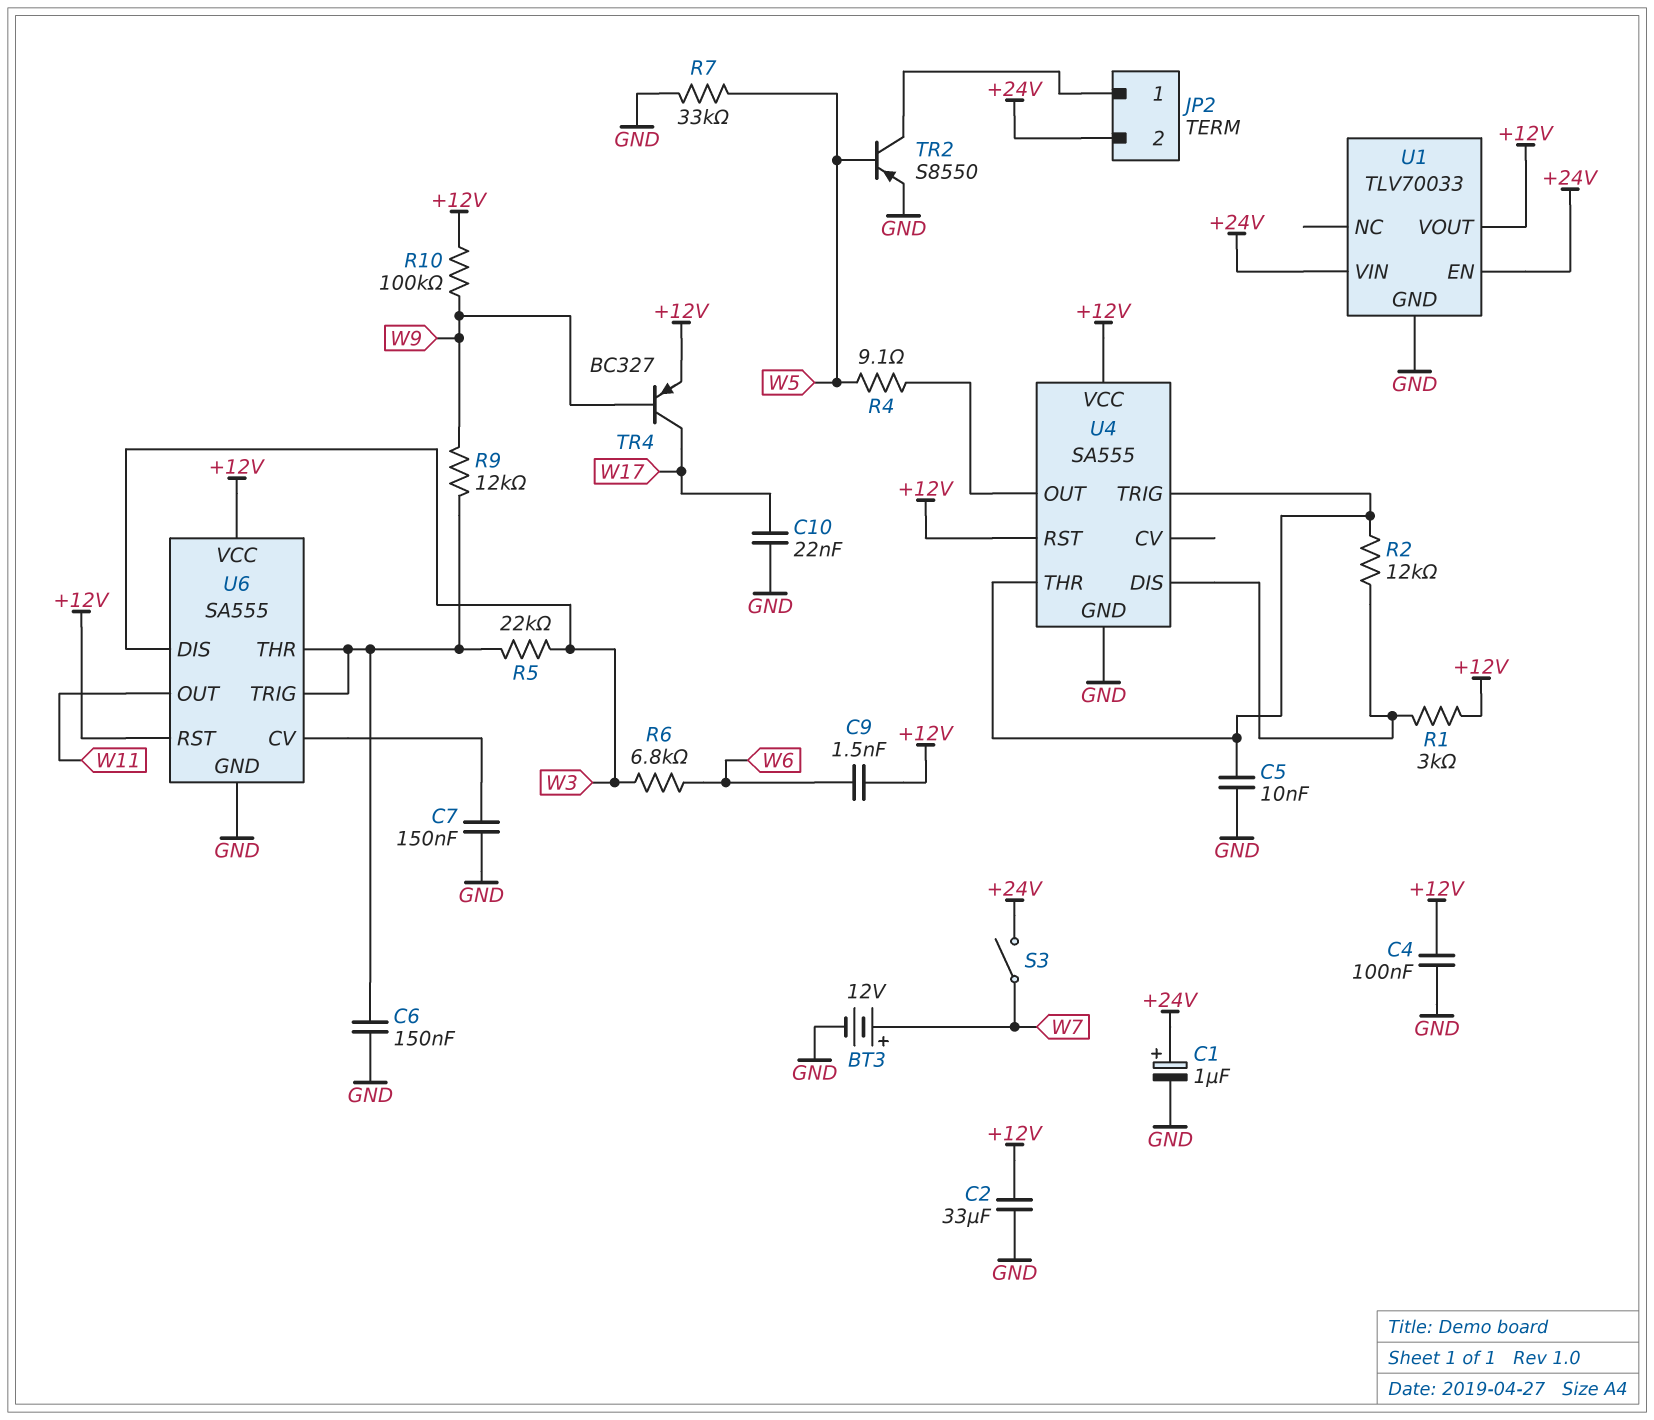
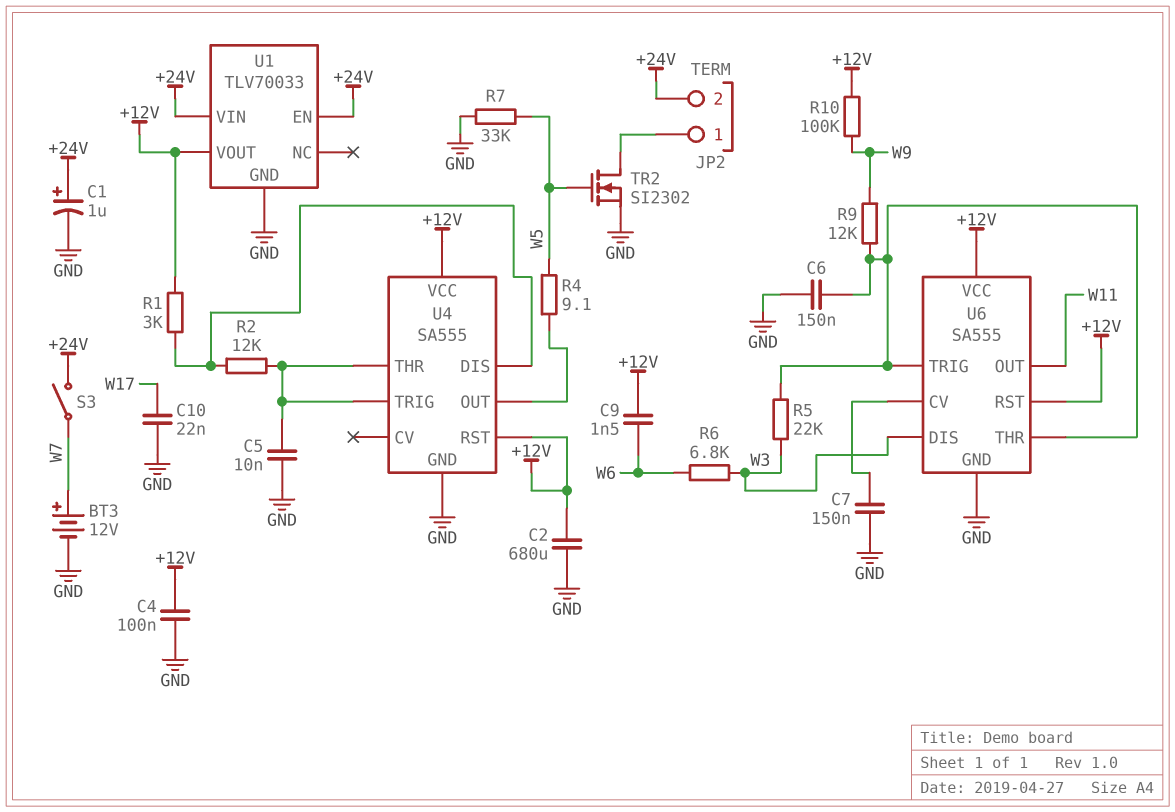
C2: 33uF (+12V, GND) -> 680uF (+12V, GND)
TR2: PNP S8550 (B W5, C JP2/1, E GND) -> NMOS SI2302 (G W5, D JP2/1, S GND)
TR4: PNP BC327 (B W9, C W17, E +12V) -> none

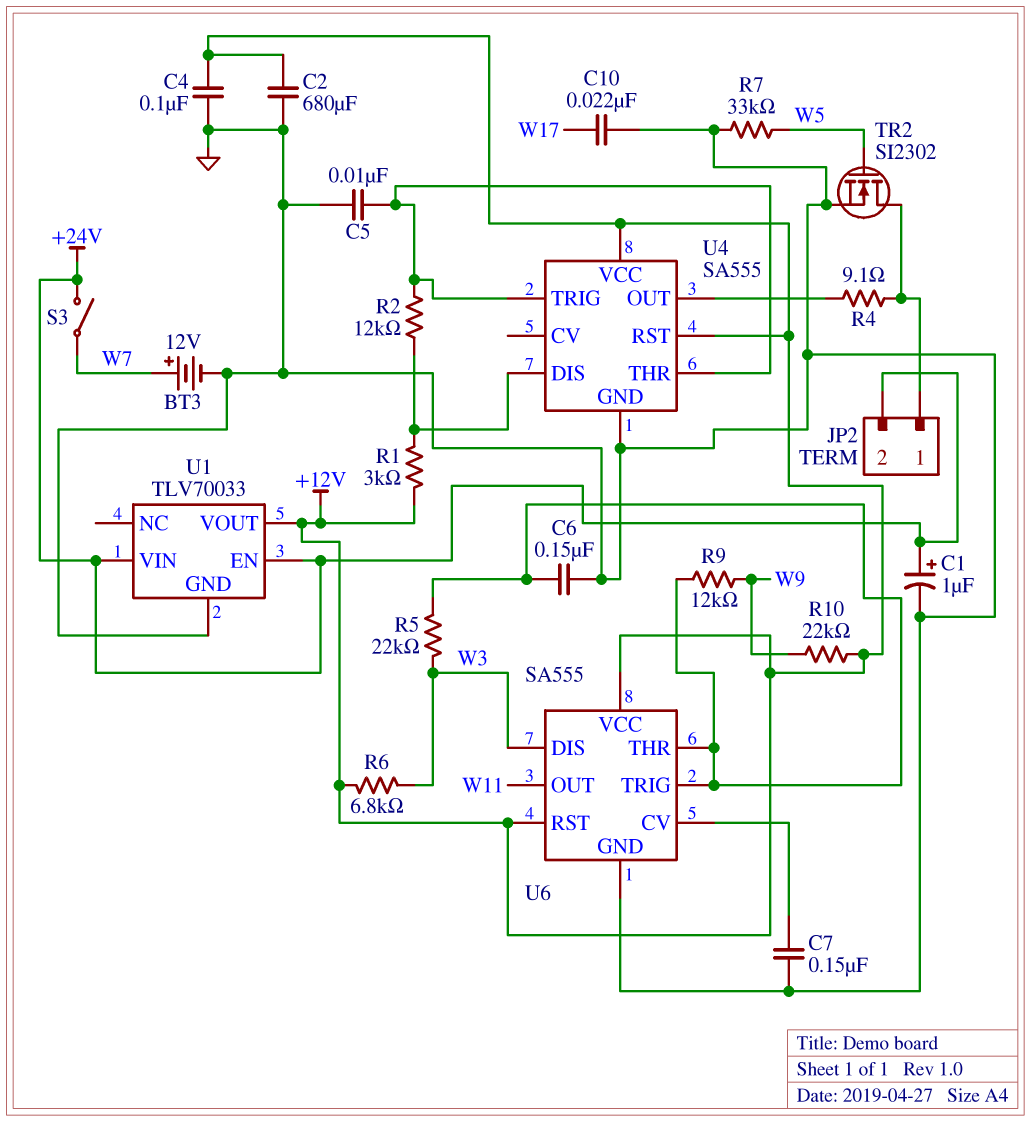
C9: 1.5nF (+12V, W6) -> none
R4: 9.1 (U4/OUT, W5) -> 9.1 (JP2/1, U4/OUT)
R6: 6.8k (W3, W6) -> 6.8k (+12V, W3)
R10: 100k (+12V, W9) -> 22k (+12V, W9)

